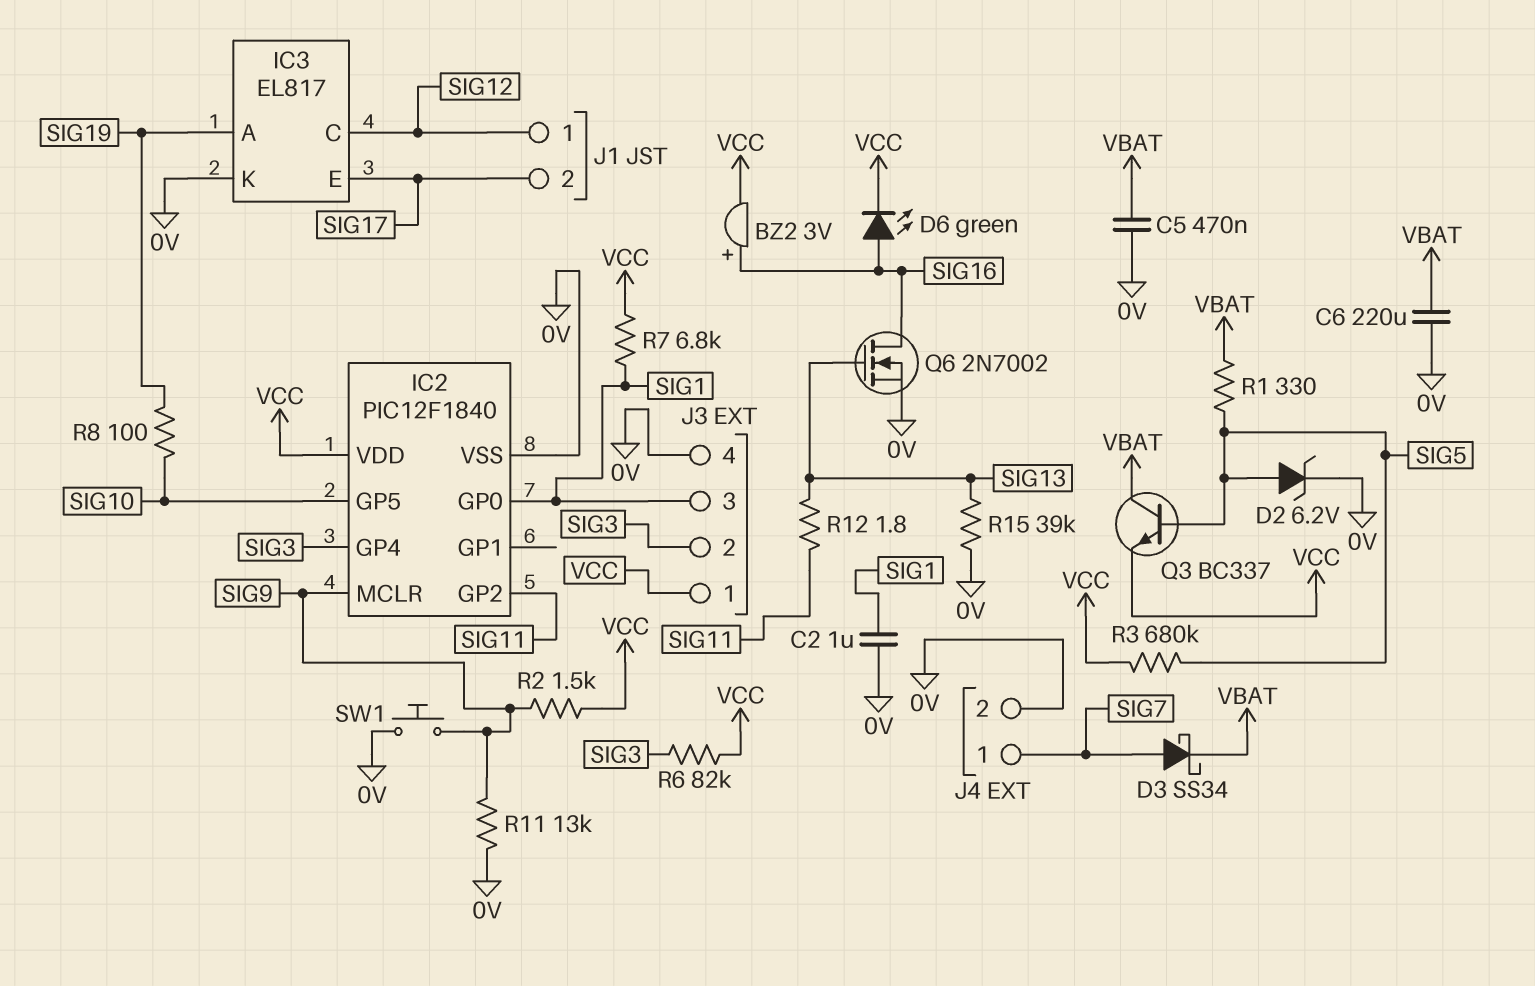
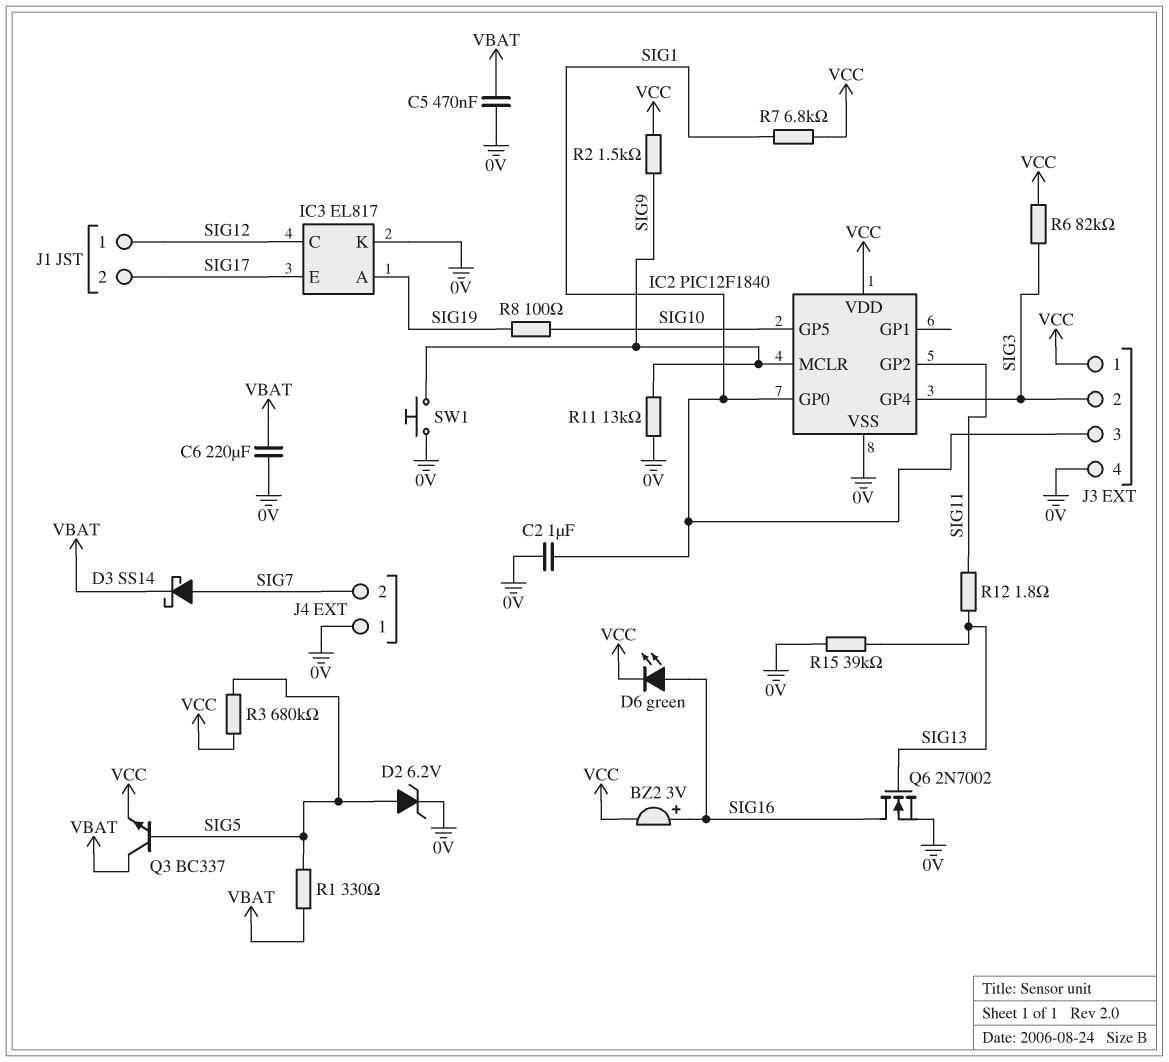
D3: schottky SS34 (A SIG7, K VBAT) -> schottky SS14 (A SIG7, K VBAT)
J4 pin 1: SIG7 -> 0V
J4 pin 2: 0V -> SIG7

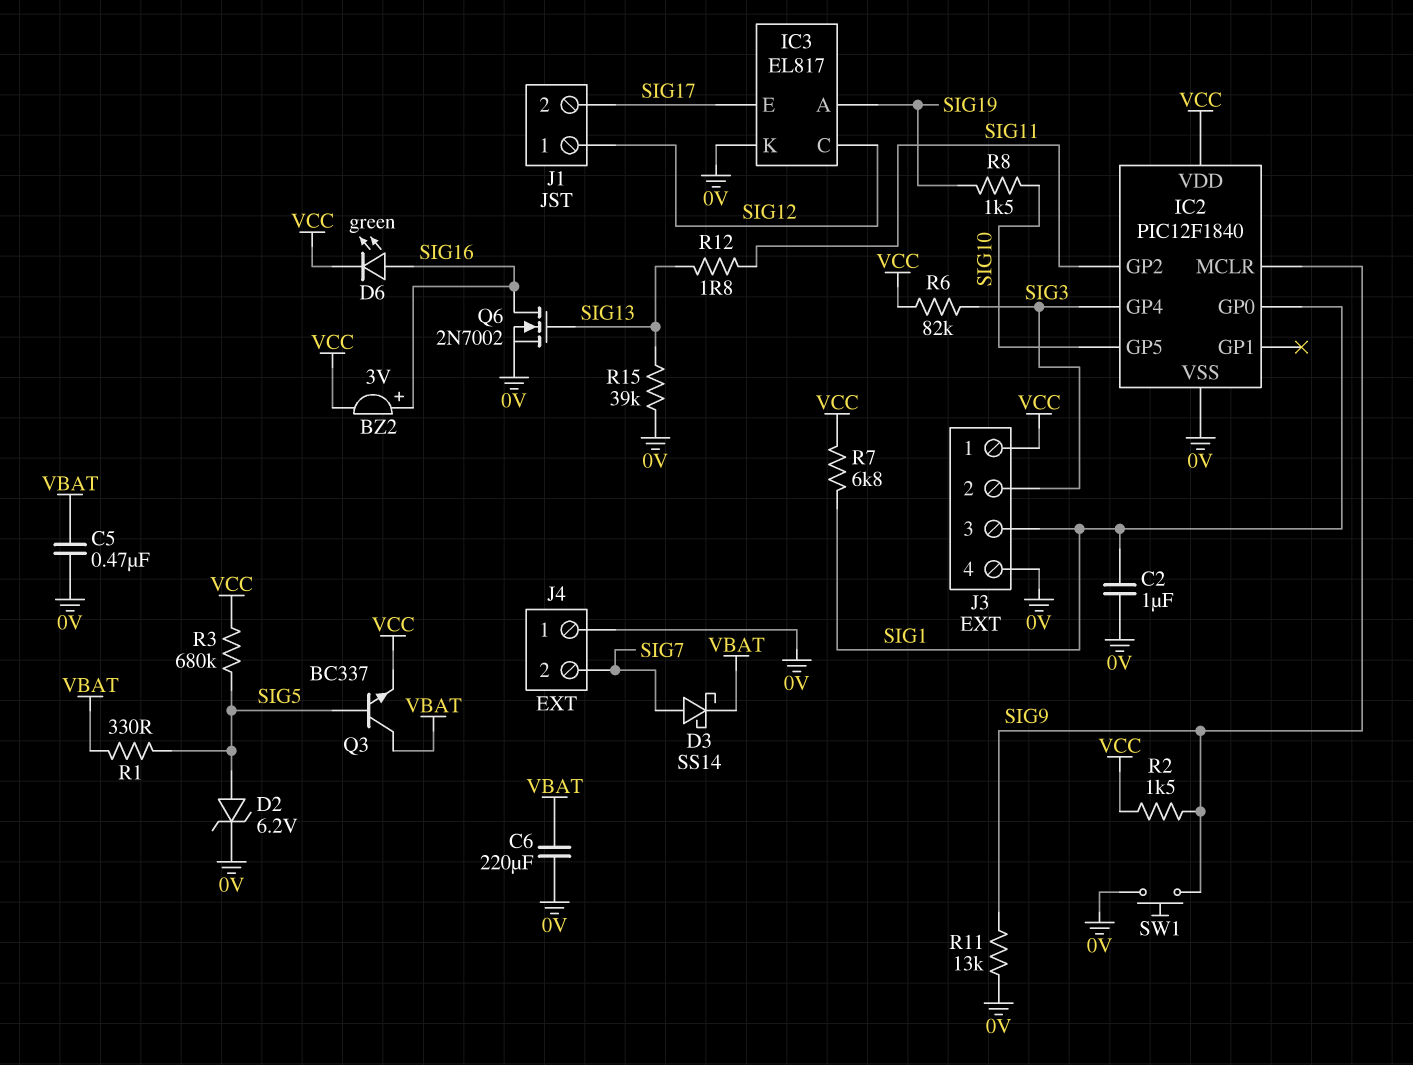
R8: 100 (SIG10, SIG19) -> 1.5k (SIG10, SIG19)

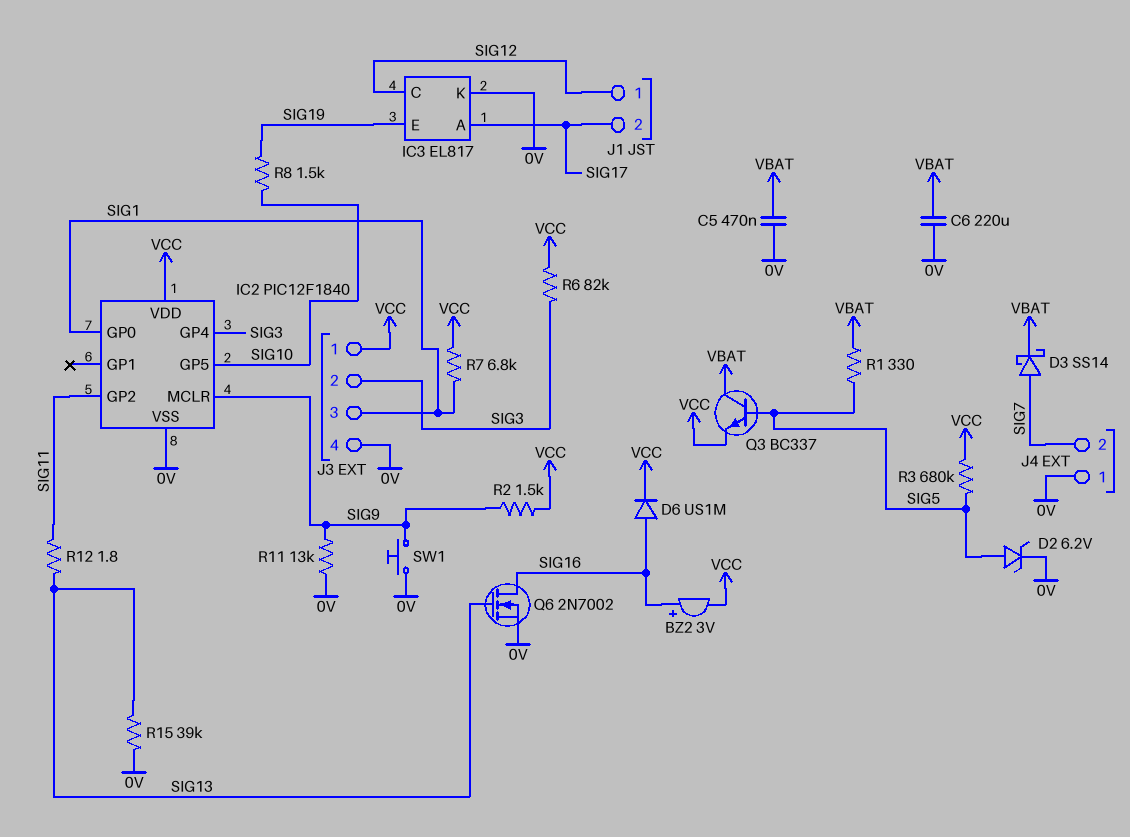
C2: 1uF (0V, SIG1) -> none
D6: LED green (A SIG16, K VCC) -> diode US1M (A SIG16, K VCC)
IC3 pin A: SIG19 -> SIG17
IC3 pin E: SIG17 -> SIG19

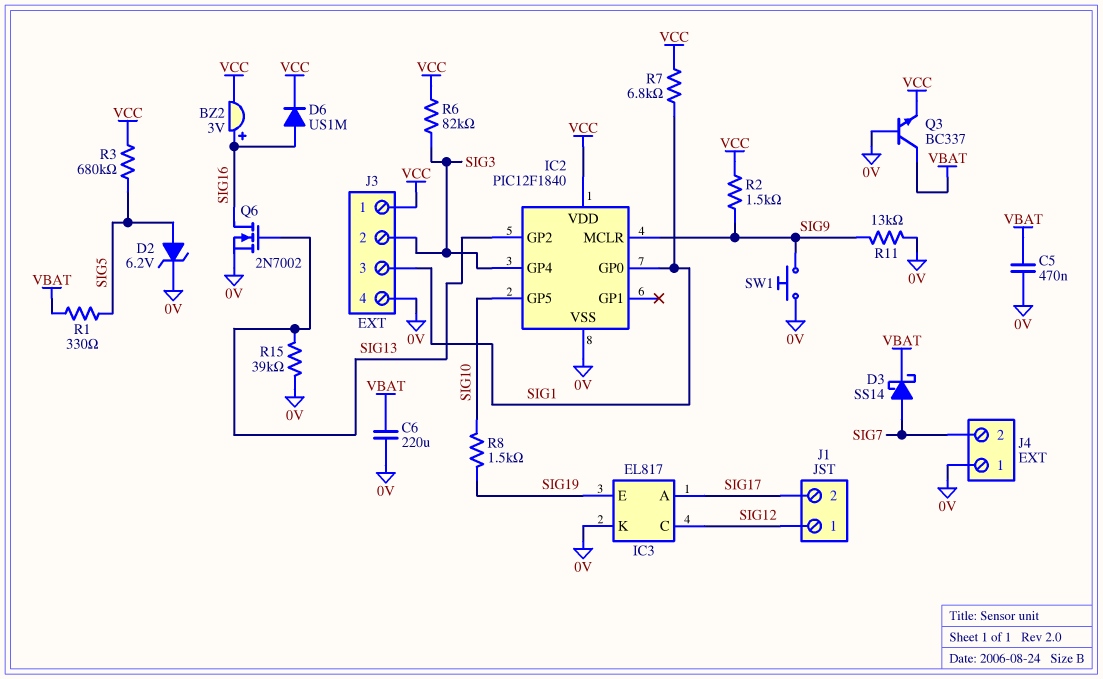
IC2 pin GP2: SIG11 -> SIG13
Q3: NPN BC337 (B SIG5, C VBAT, E VCC) -> NPN BC337 (B 0V, C VBAT, E VCC)
R12: 1.8 (SIG11, SIG13) -> none

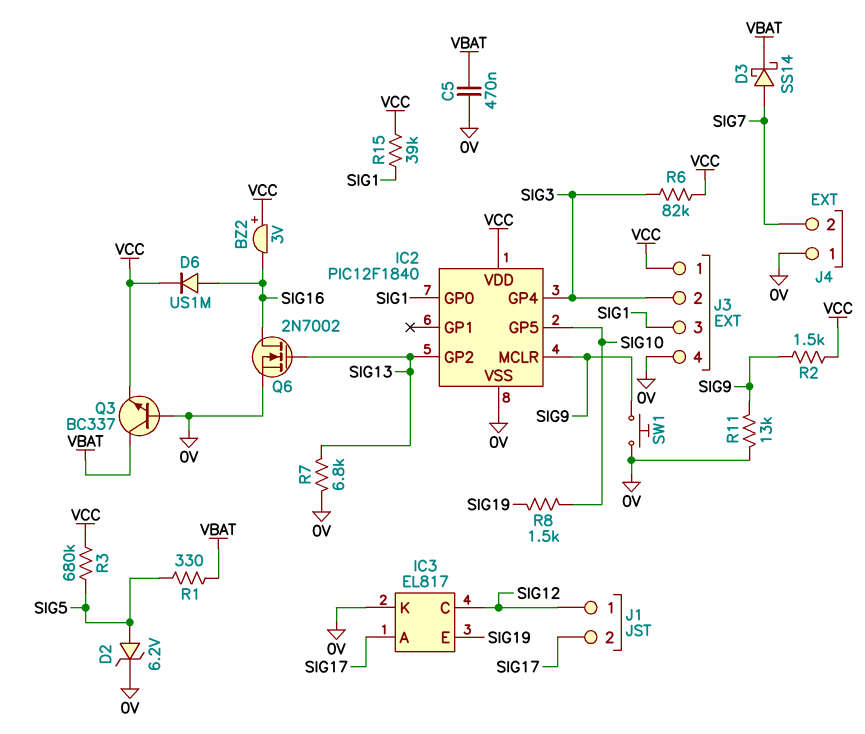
BZ2: buzzer 3V (plus SIG16, minus VCC) -> buzzer 3V (plus VCC, minus SIG16)
C6: 220uF (0V, VBAT) -> none
R7: 6.8k (SIG1, VCC) -> 6.8k (0V, SIG13)
R15: 39k (0V, SIG13) -> 39k (SIG1, VCC)

